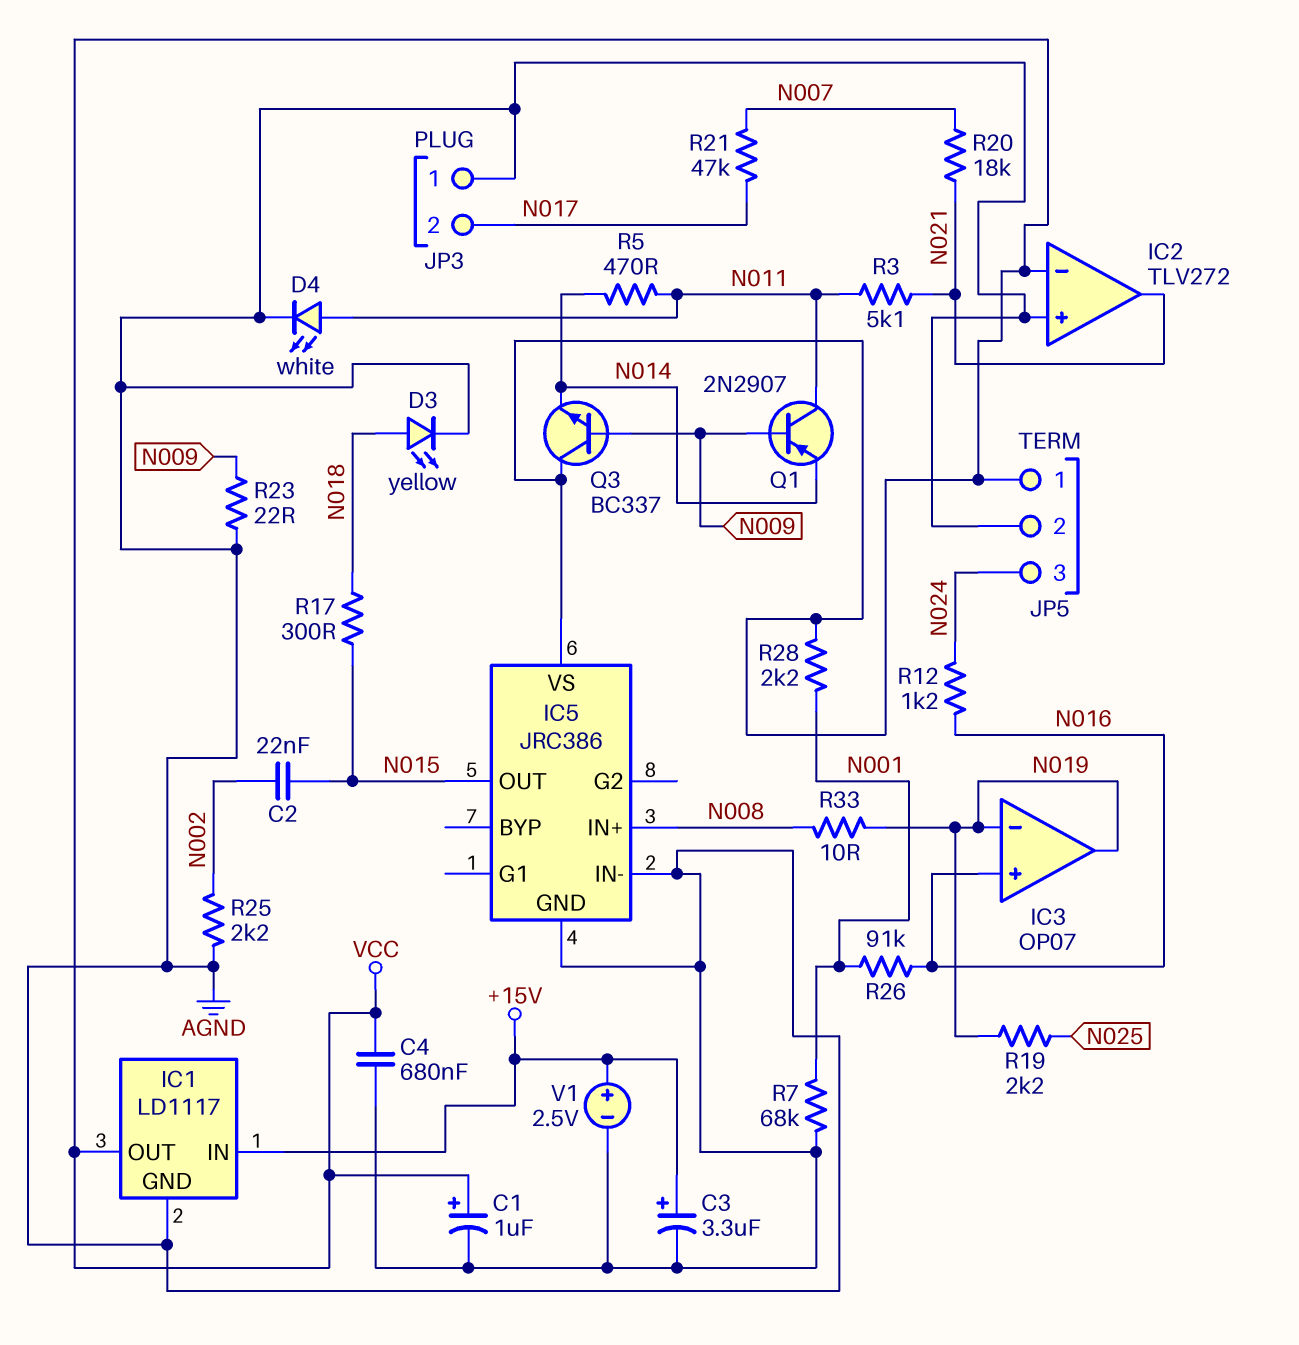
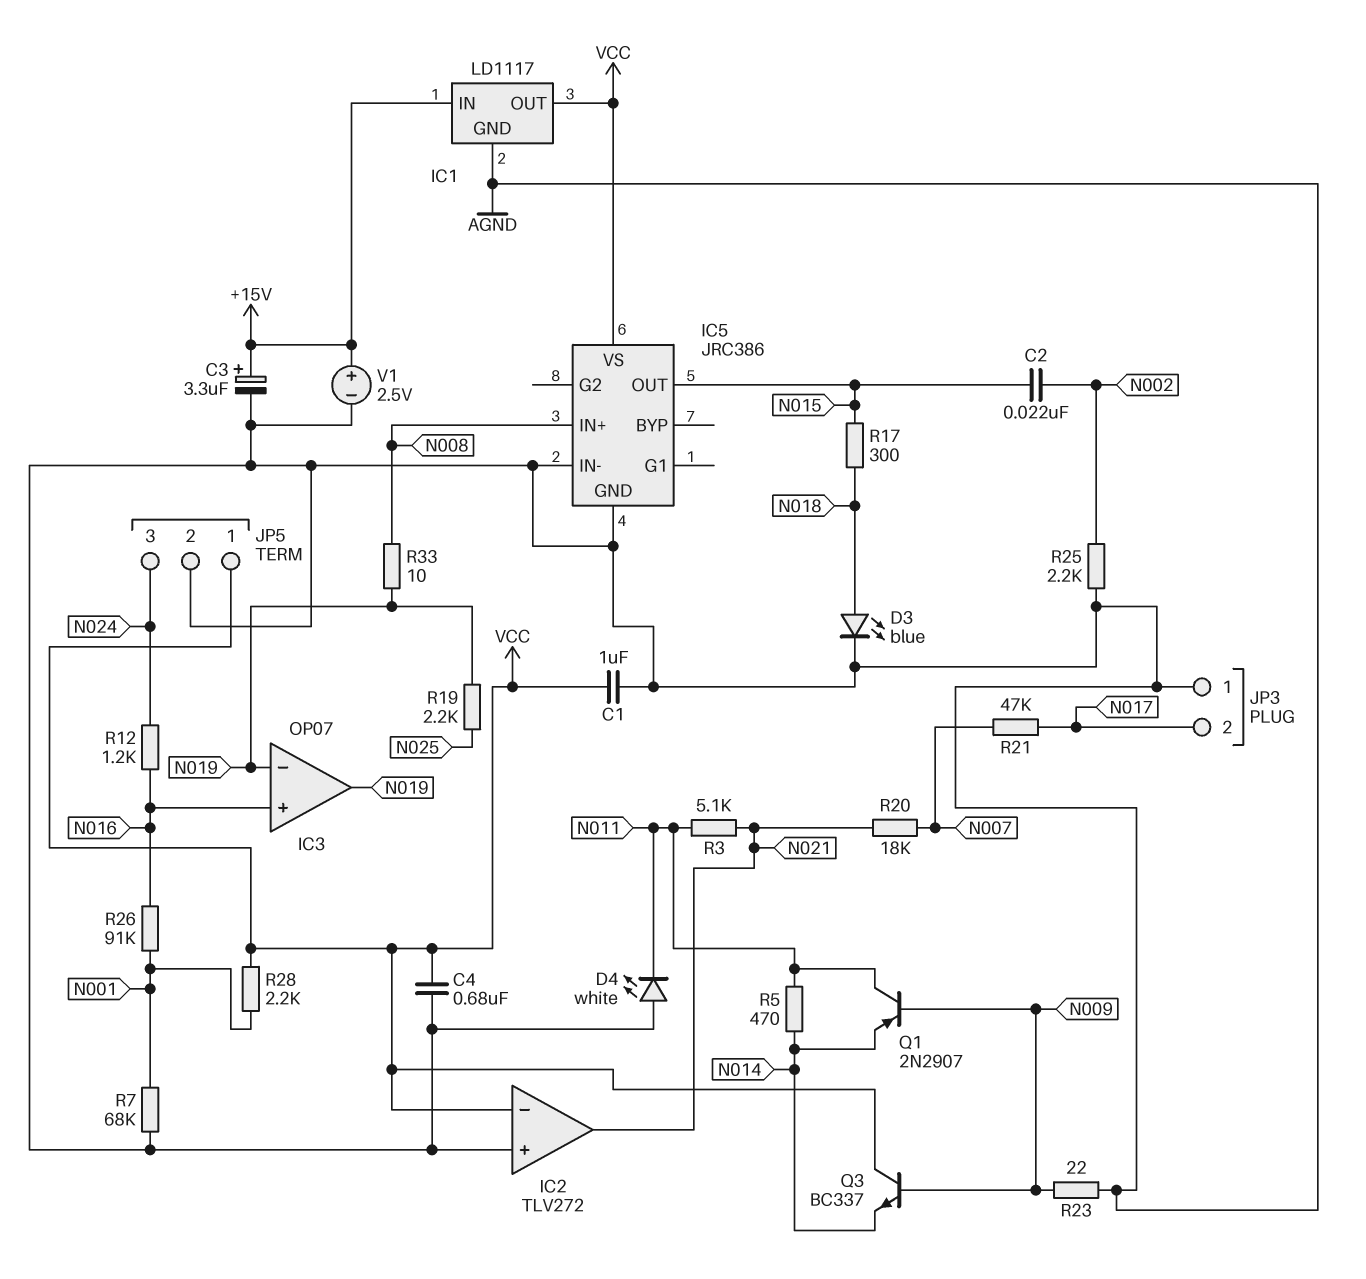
C1: 1uF (plus VCC, minus AGND) -> 1uF (AGND, VCC)
D3: LED yellow (A N018, K AGND) -> LED blue (A N018, K AGND)
D4: LED white (A N011, K AGND) -> LED white (A AGND, K N011)

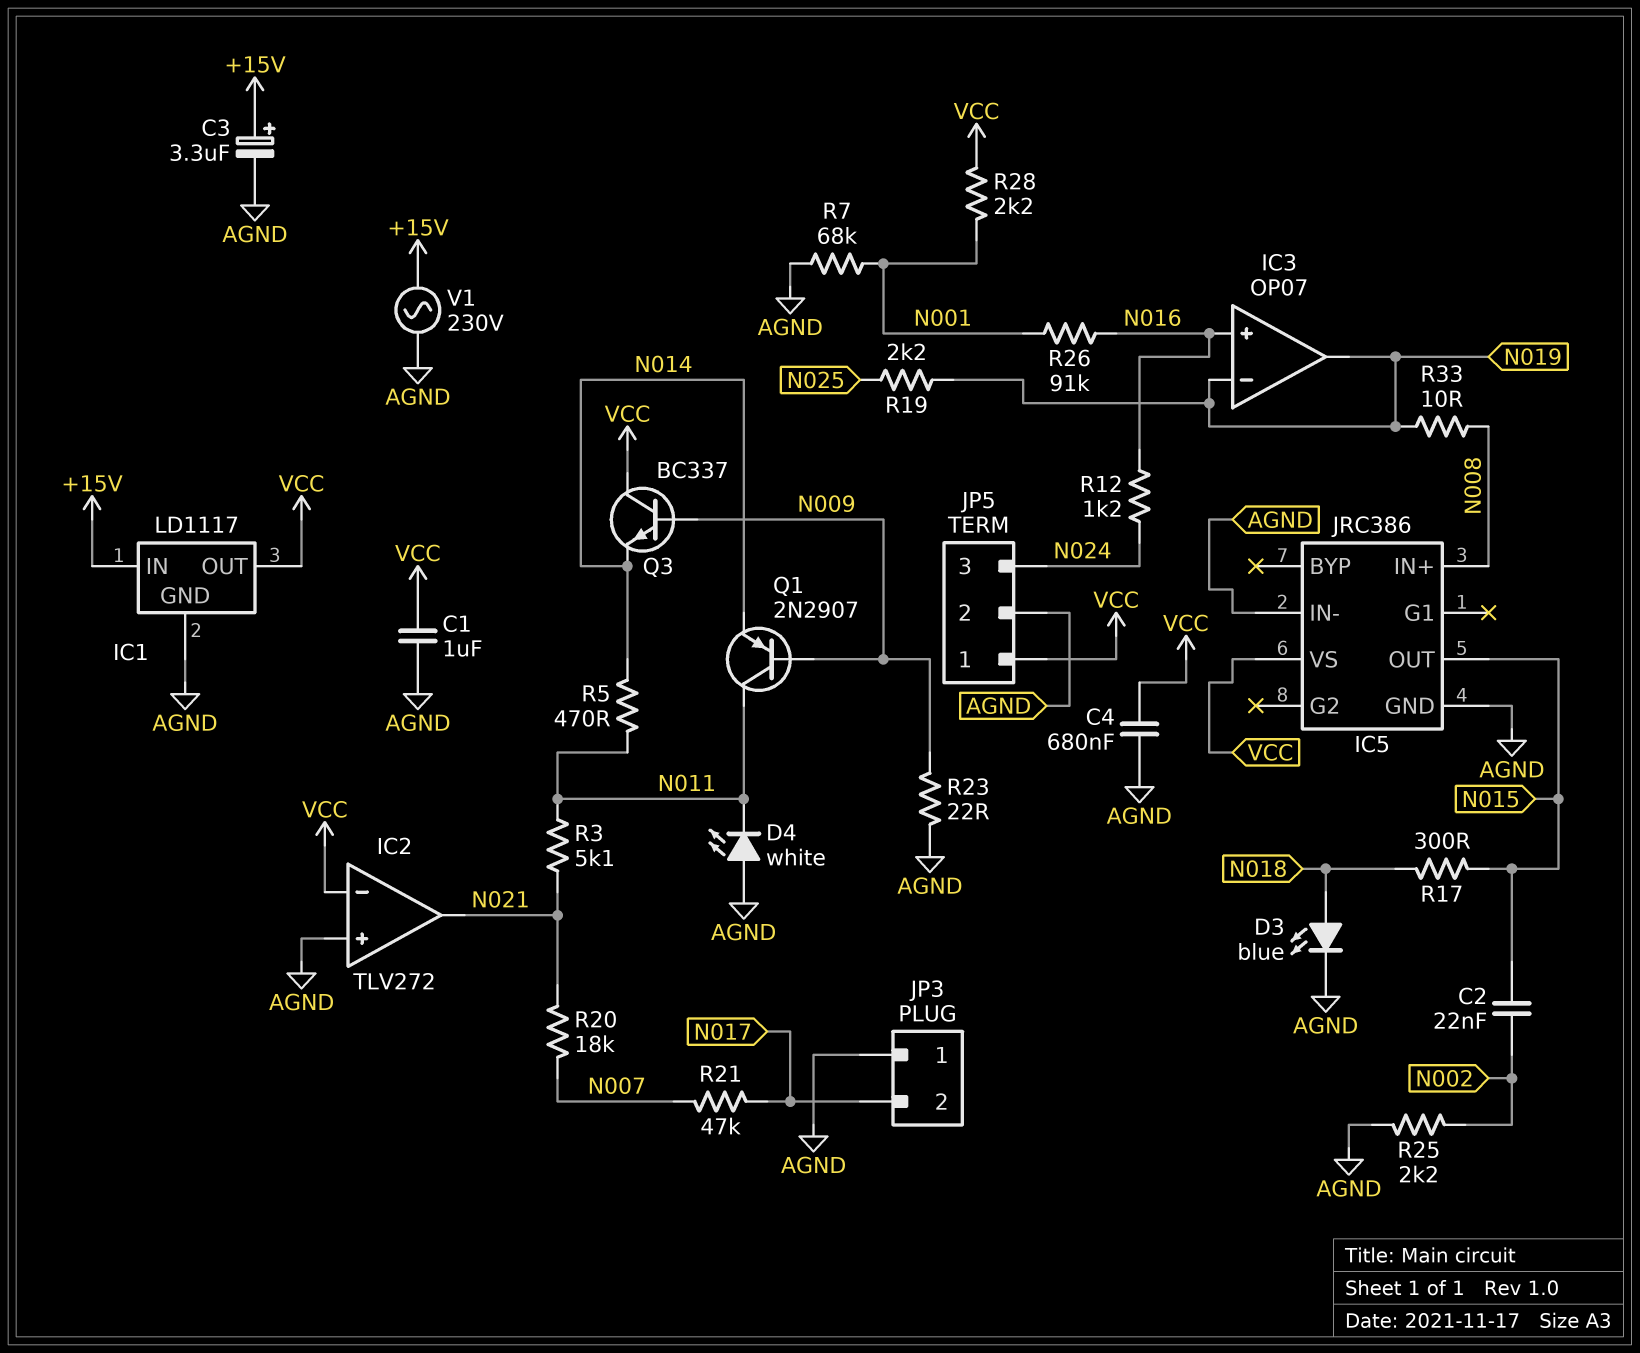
V1: 2.5V (plus +15V, minus AGND) -> AC 230V (+15V, AGND)

